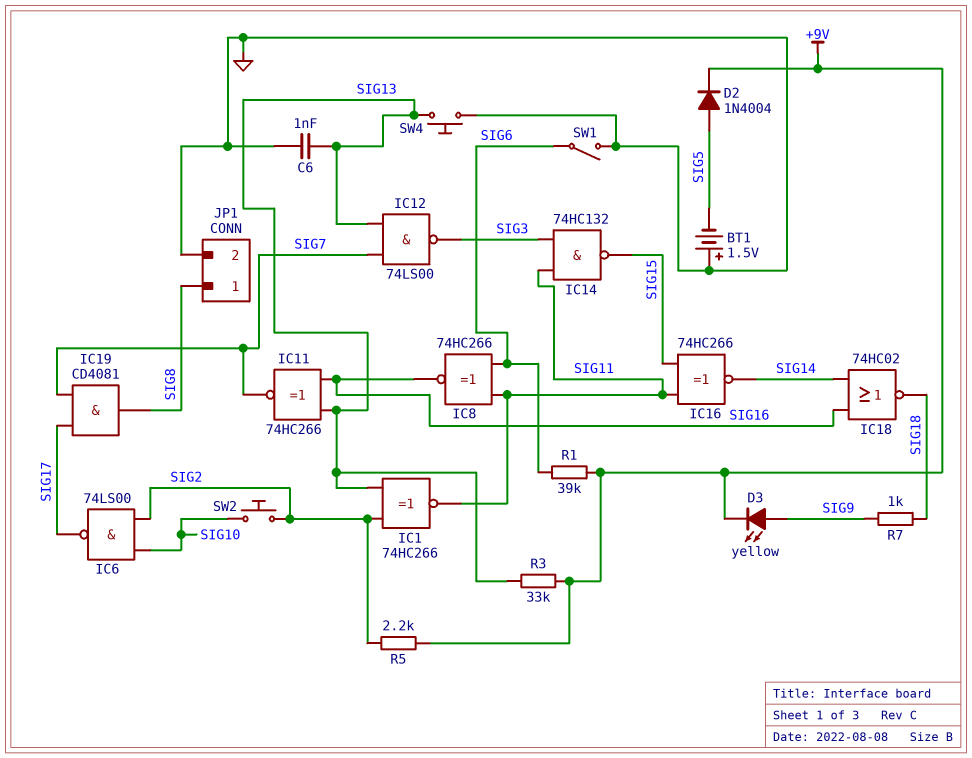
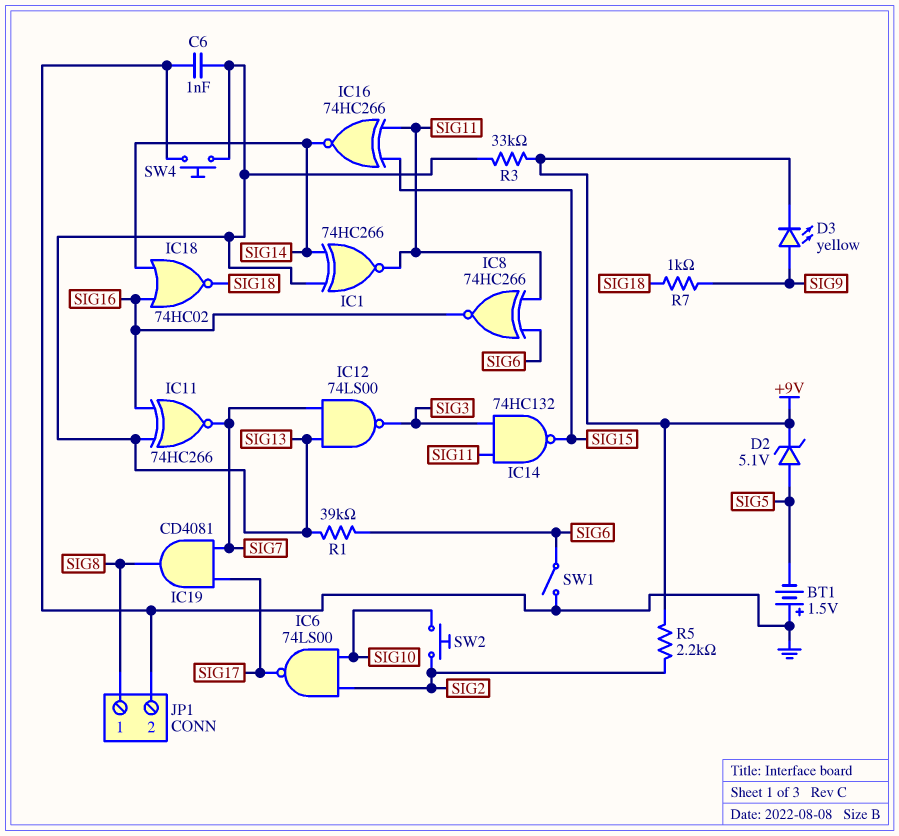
D2: diode 1N4004 (A SIG5, K +9V) -> zener 5.1V (A SIG5, K +9V)
IC1: XNOR 74HC266 (in SIG2, in SIG13, out SIG11) -> XNOR 74HC266 (in SIG13, in SIG14, out SIG11)
R1: 39k (+9V, SIG6) -> 39k (SIG6, SIG13)

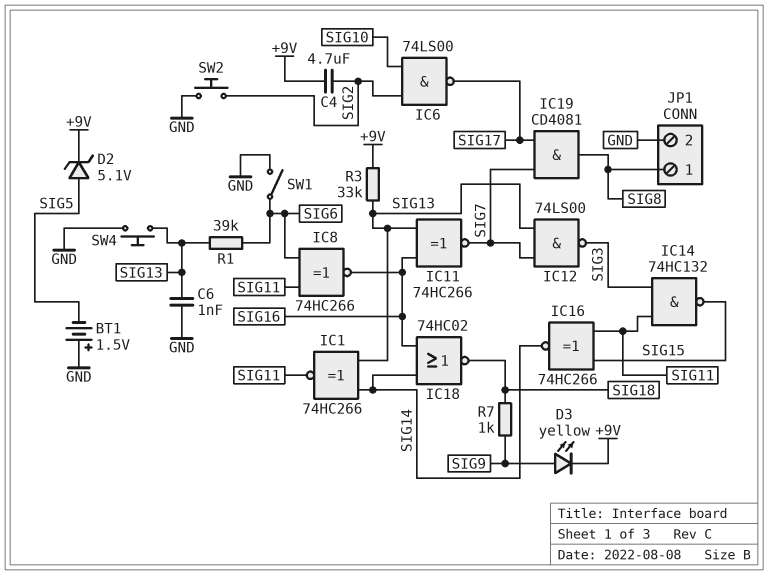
C4: none -> 4.7uF (+9V, SIG2)
R5: 2.2k (+9V, SIG2) -> none
SW2: button (SIG2, SIG10) -> button (GND, SIG2)

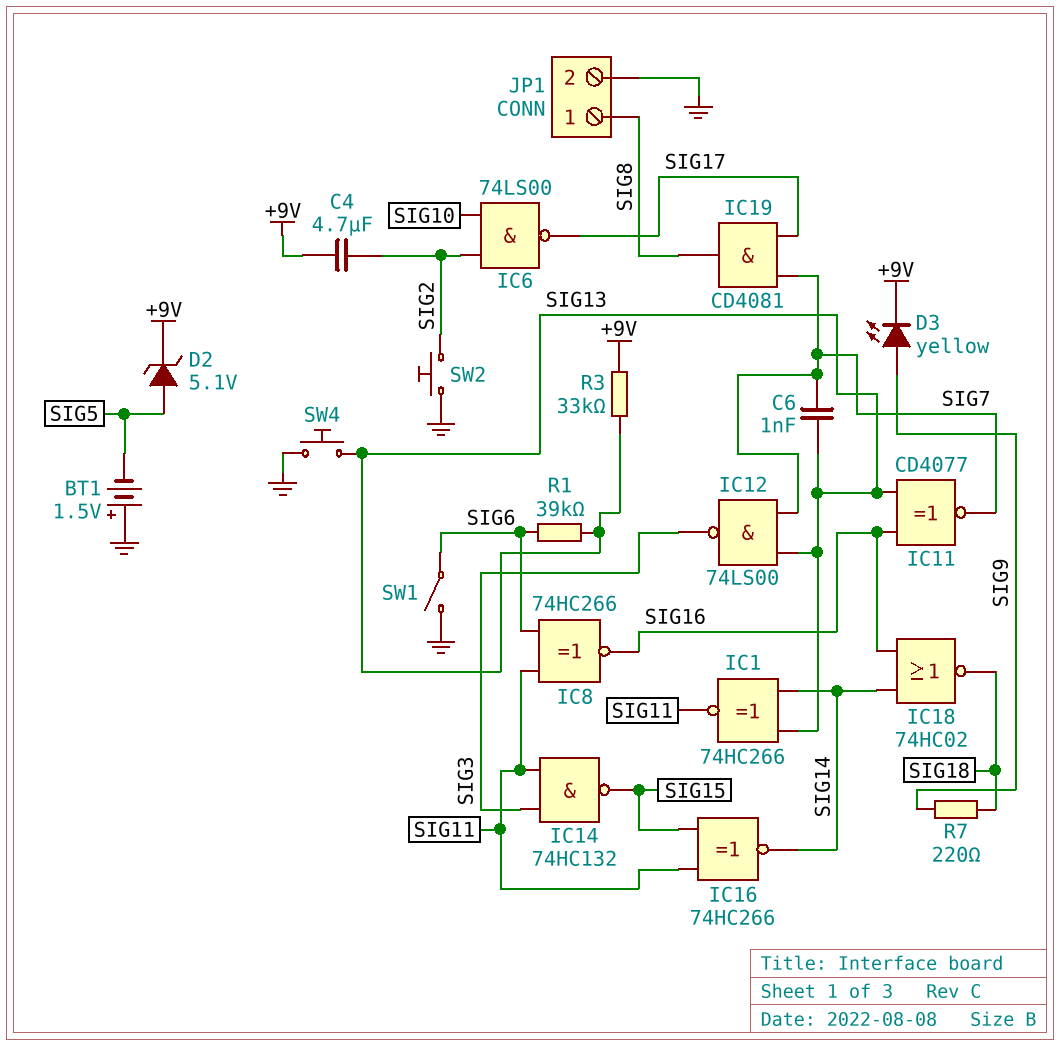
C6: 1nF (GND, SIG13) -> 1nF (SIG7, SIG13)
IC11: XNOR 74HC266 (in SIG13, in SIG16, out SIG7) -> XNOR CD4077 (in SIG13, in SIG16, out SIG7)
R7: 1k (SIG9, SIG18) -> 220 (SIG9, SIG18)

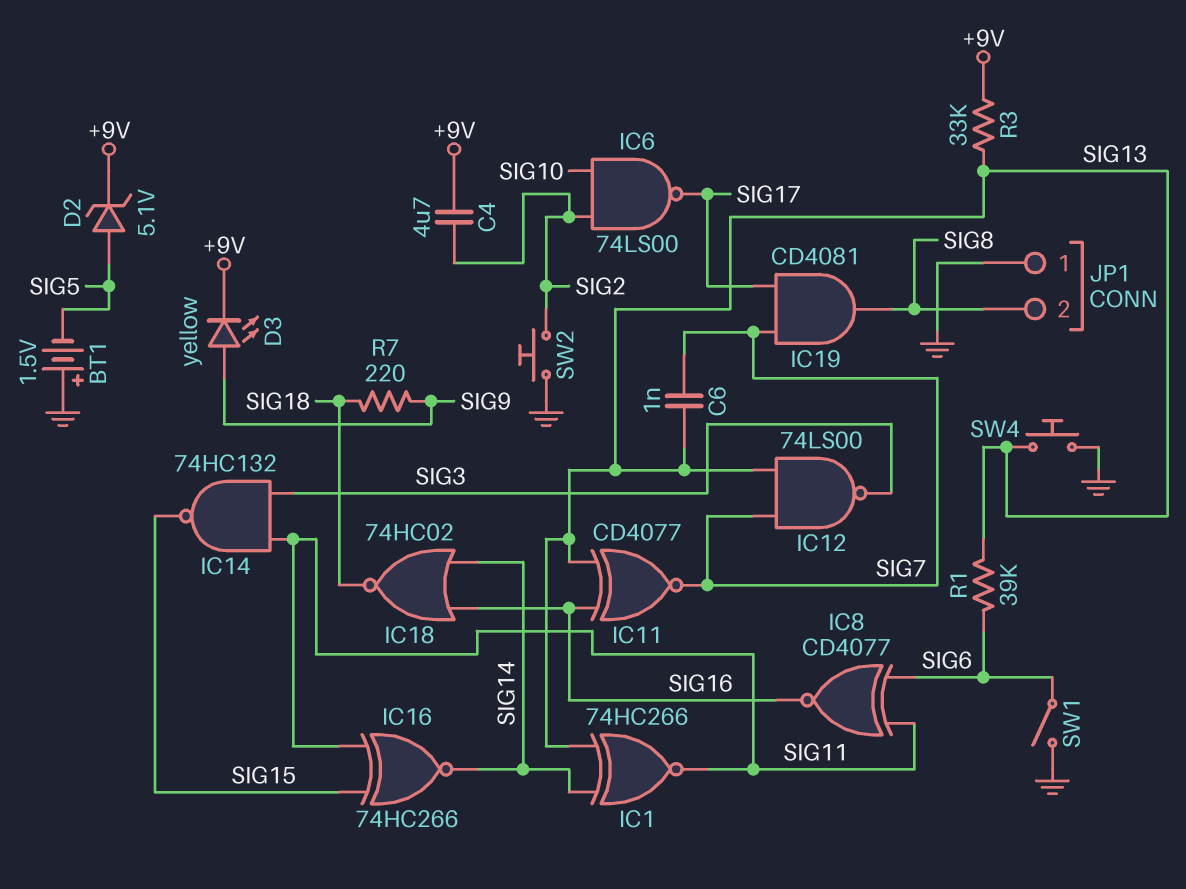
IC8: XNOR 74HC266 (in SIG6, in SIG11, out SIG16) -> XNOR CD4077 (in SIG6, in SIG11, out SIG16)
JP1 pin 1: SIG8 -> GND
JP1 pin 2: GND -> SIG8

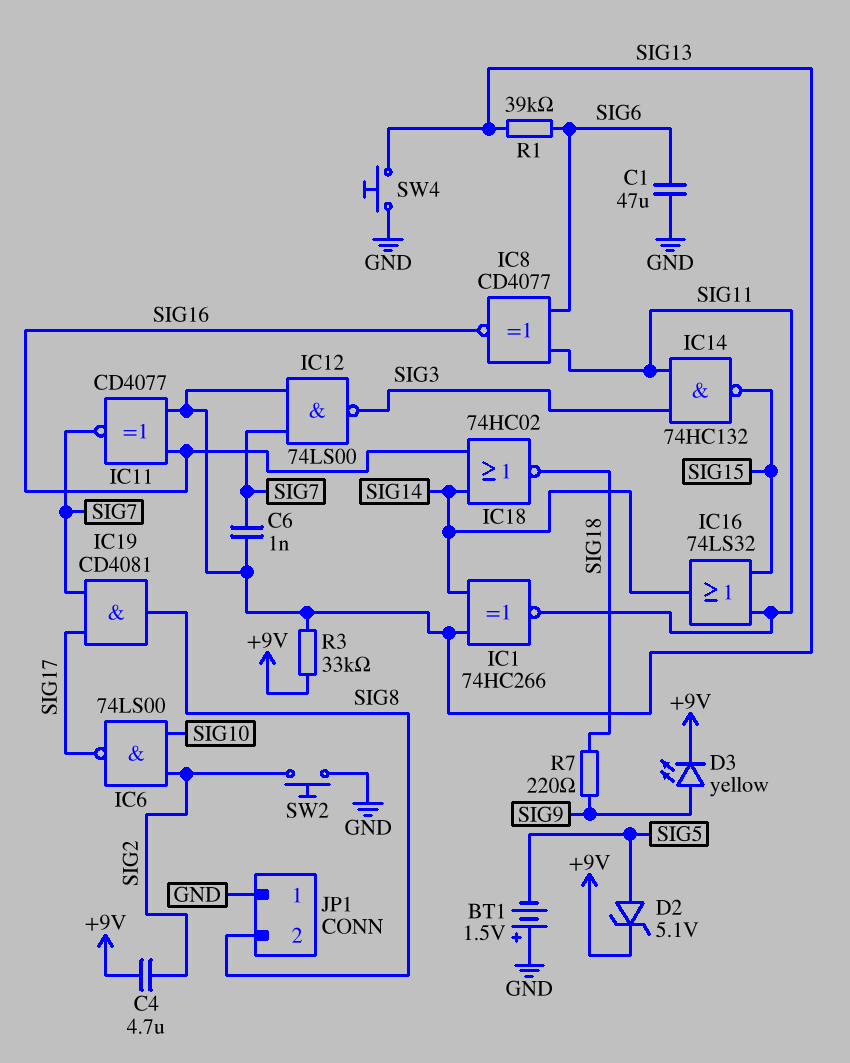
C1: none -> 47uF (GND, SIG6)
IC16: XNOR 74HC266 (in SIG11, in SIG15, out SIG14) -> OR 74LS32 (in SIG11, in SIG15, out SIG14)
SW1: switch (GND, SIG6) -> none

